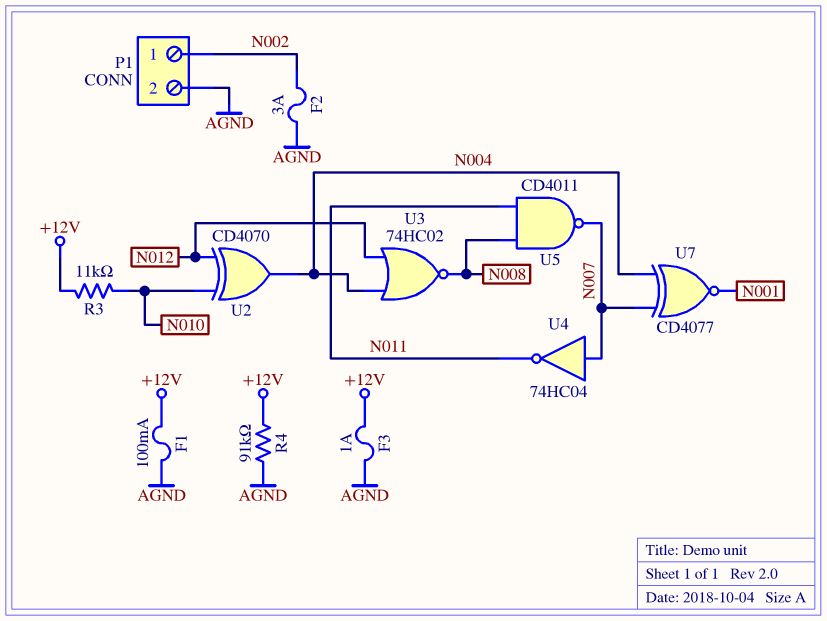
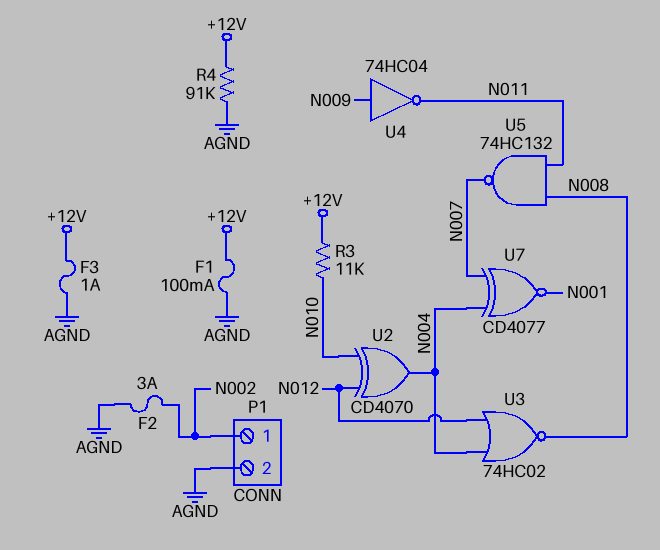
U4: NOT 74HC04 (in N007, out N011) -> NOT 74HC04 (in N009, out N011)
U5: NAND CD4011 (in N008, in N011, out N007) -> NAND 74HC132 (in N008, in N011, out N007)

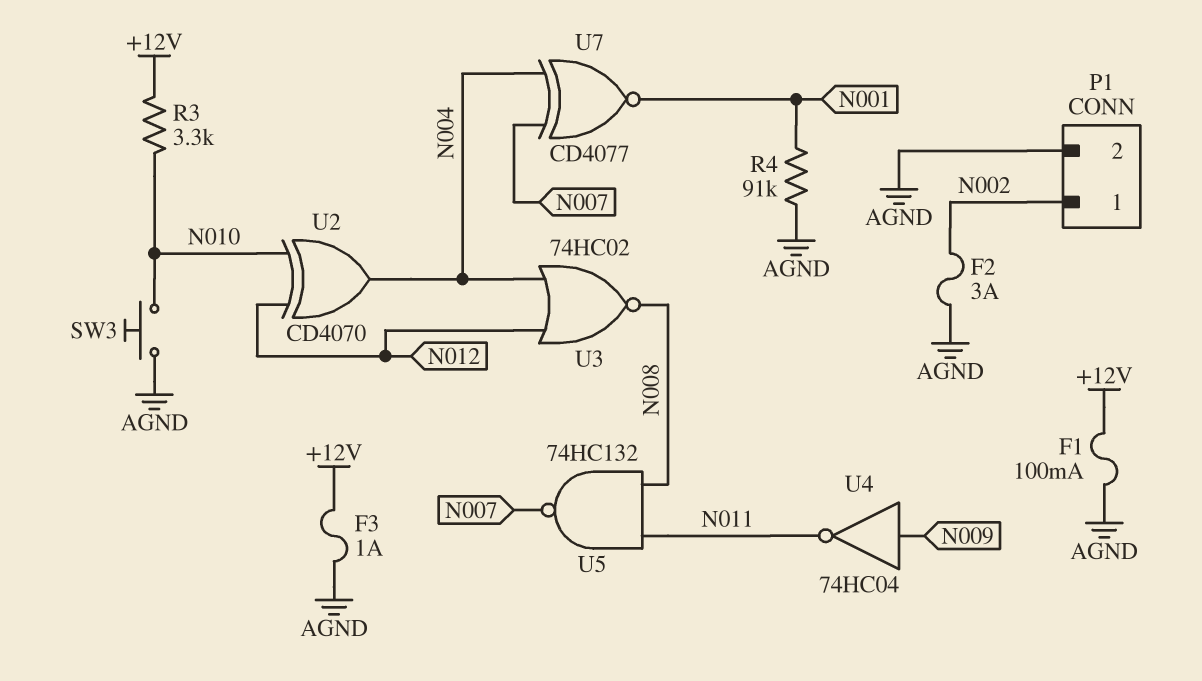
R3: 11k (+12V, N010) -> 3.3k (+12V, N010)
R4: 91k (+12V, AGND) -> 91k (AGND, N001)
SW3: none -> button (AGND, N010)

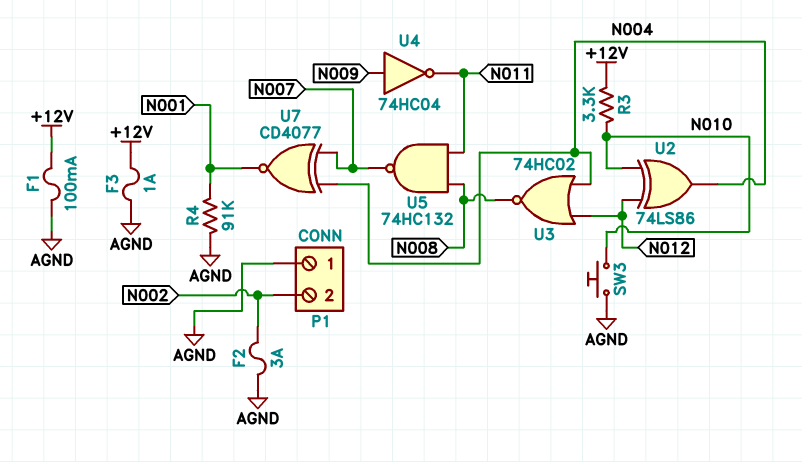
P1 pin 1: N002 -> AGND
P1 pin 2: AGND -> N002
U2: XOR CD4070 (in N010, in N012, out N004) -> XOR 74LS86 (in N010, in N012, out N004)

